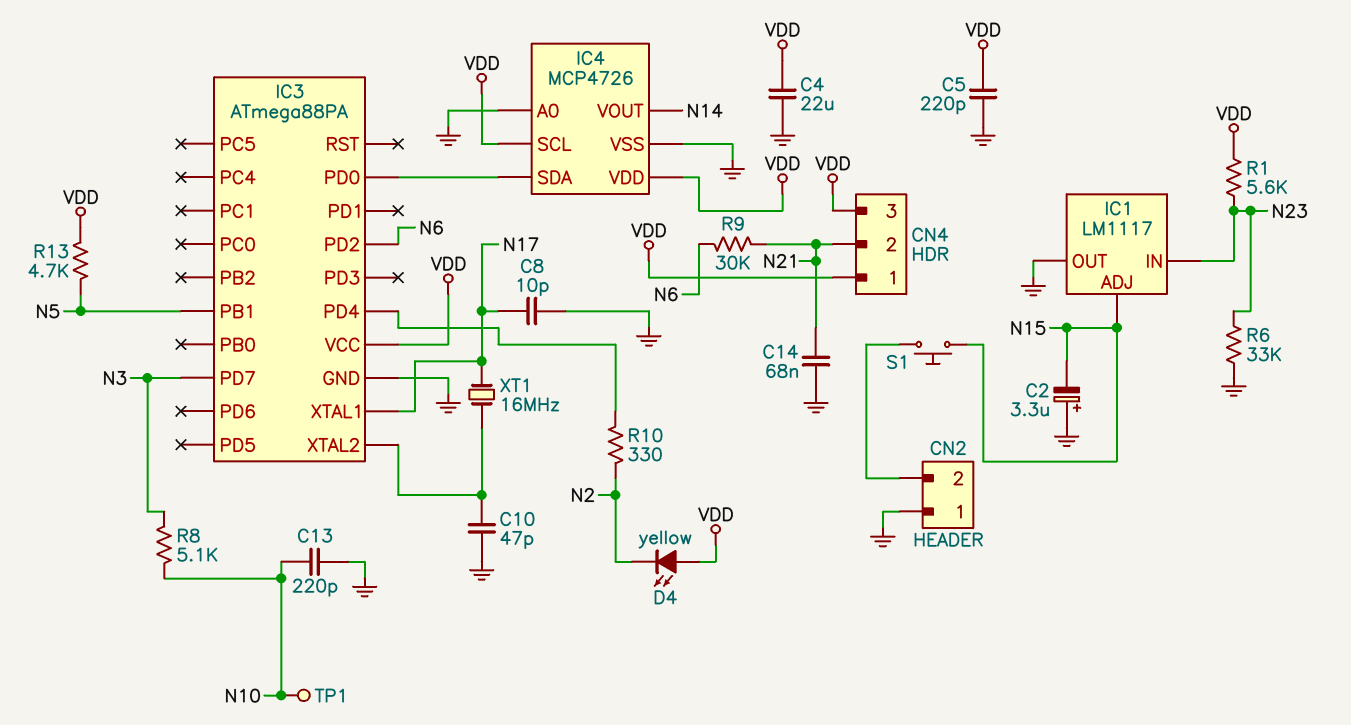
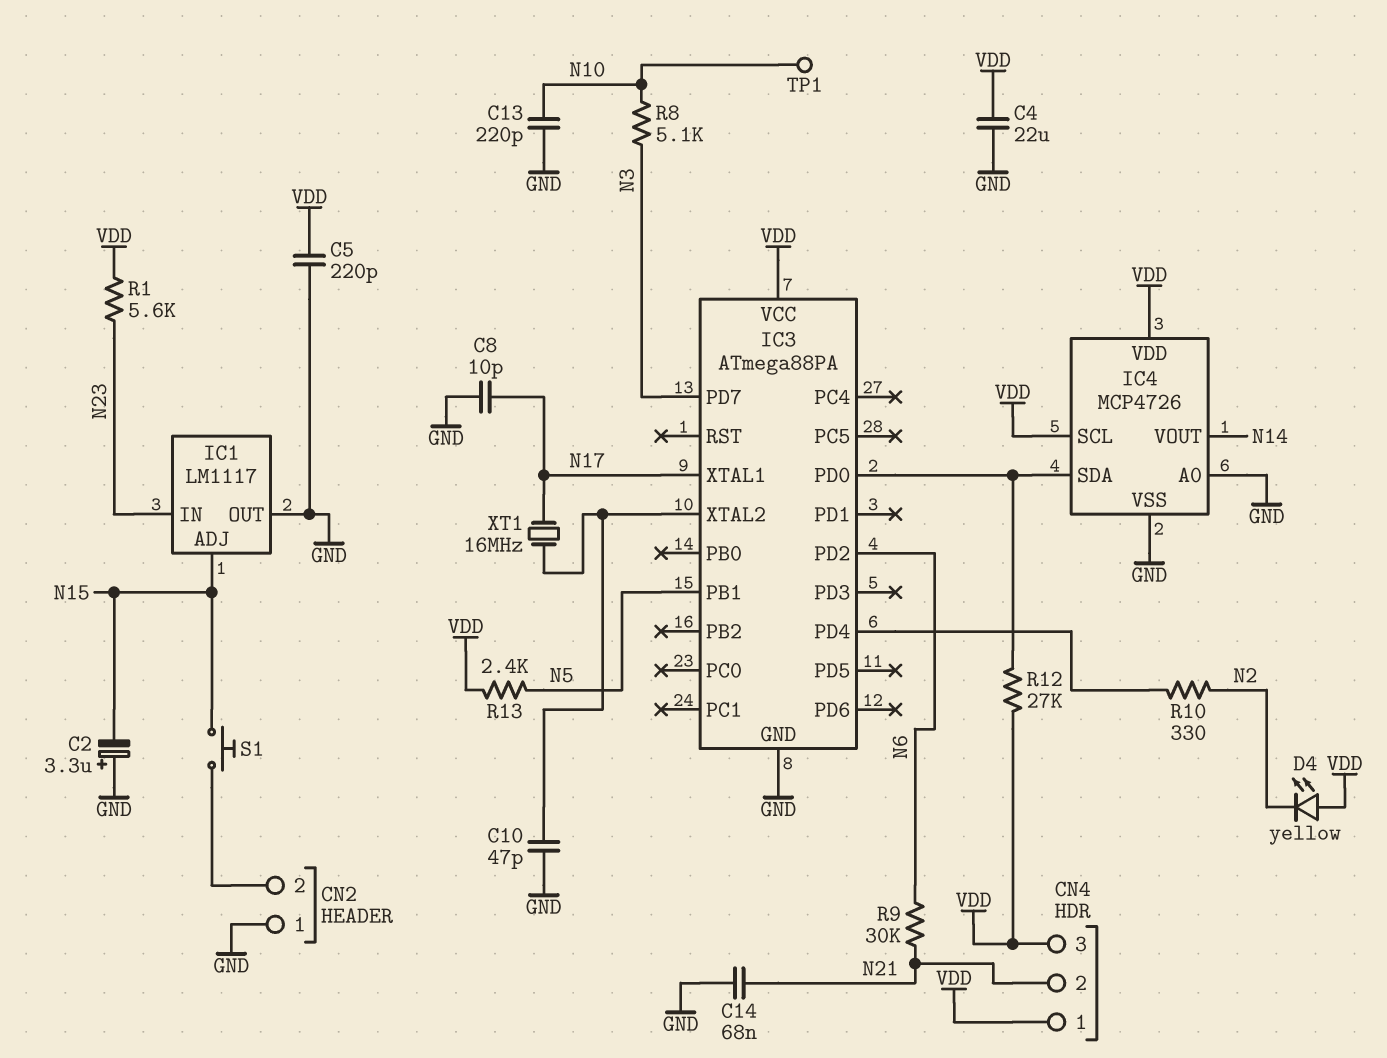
R6: 33k (GND, N23) -> none
R12: none -> 27k (IC3/PD0, VDD)
R13: 4.7k (N5, VDD) -> 2.4k (N5, VDD)

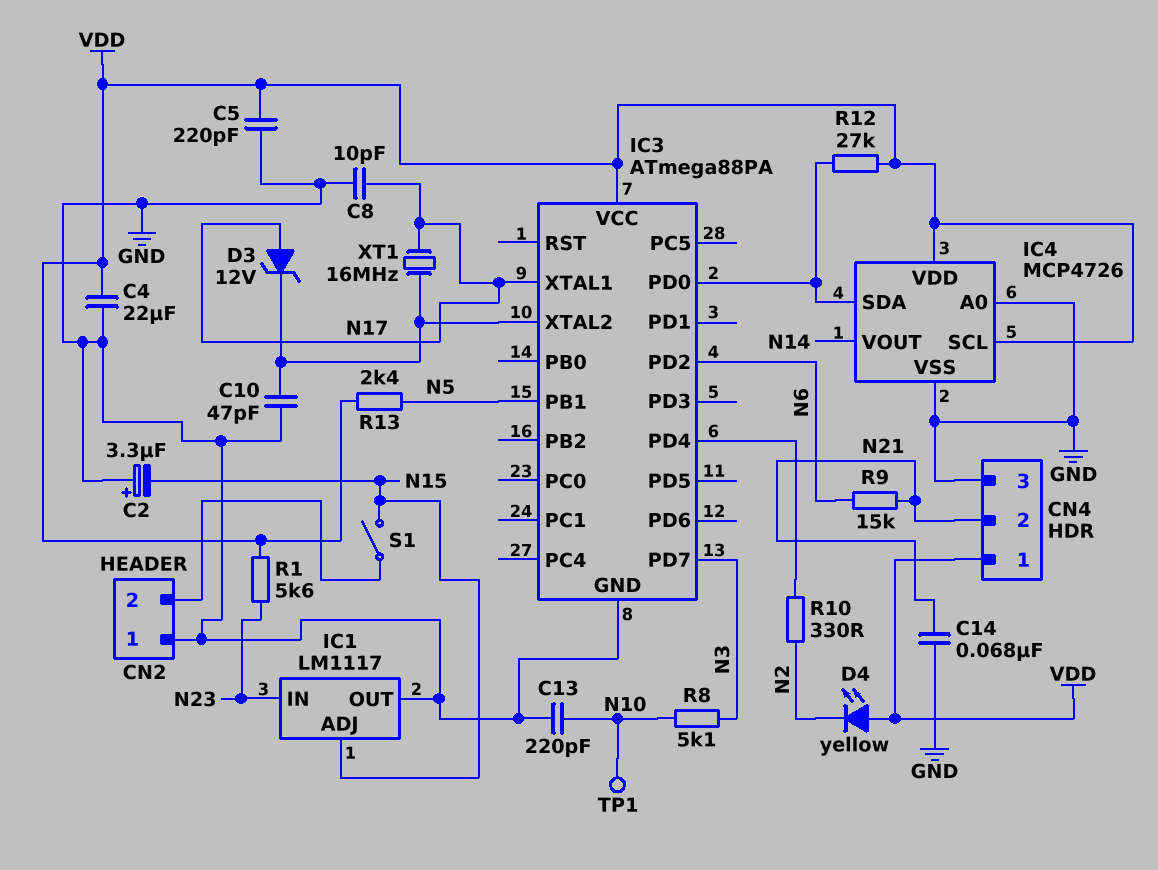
CN4 pin 3: VDD -> GND
D3: none -> zener 12V (A N17, K IC3/XTAL2)
R9: 30k (N6, N21) -> 15k (N6, N21)
S1: button (CN2/2, N15) -> switch (CN2/2, N15)

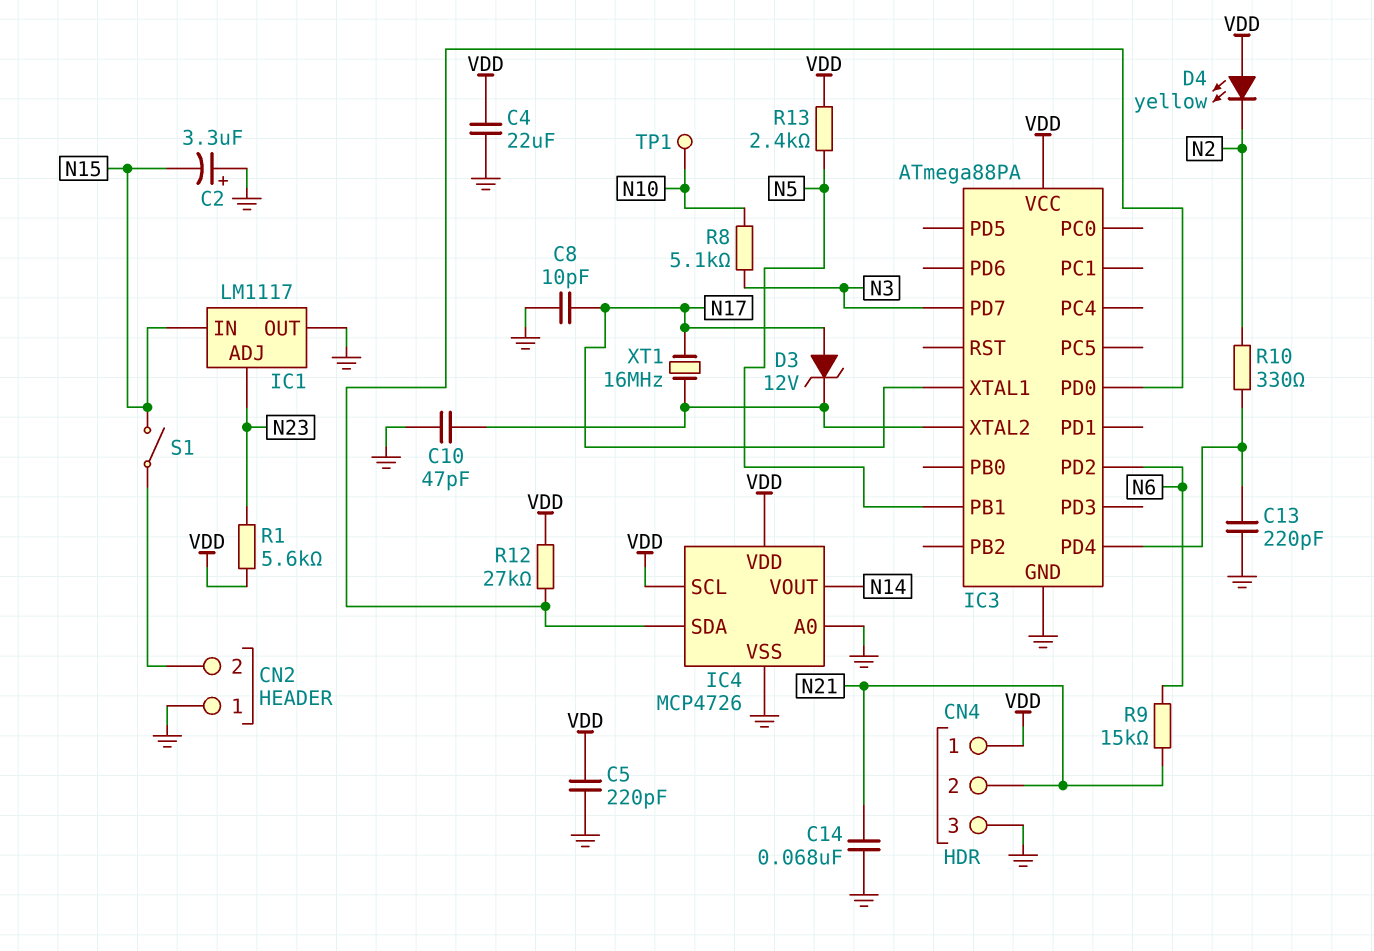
C13: 220pF (GND, N10) -> 220pF (GND, IC3/PD4)
IC1 pin ADJ: N15 -> N23
IC1 pin IN: N23 -> N15

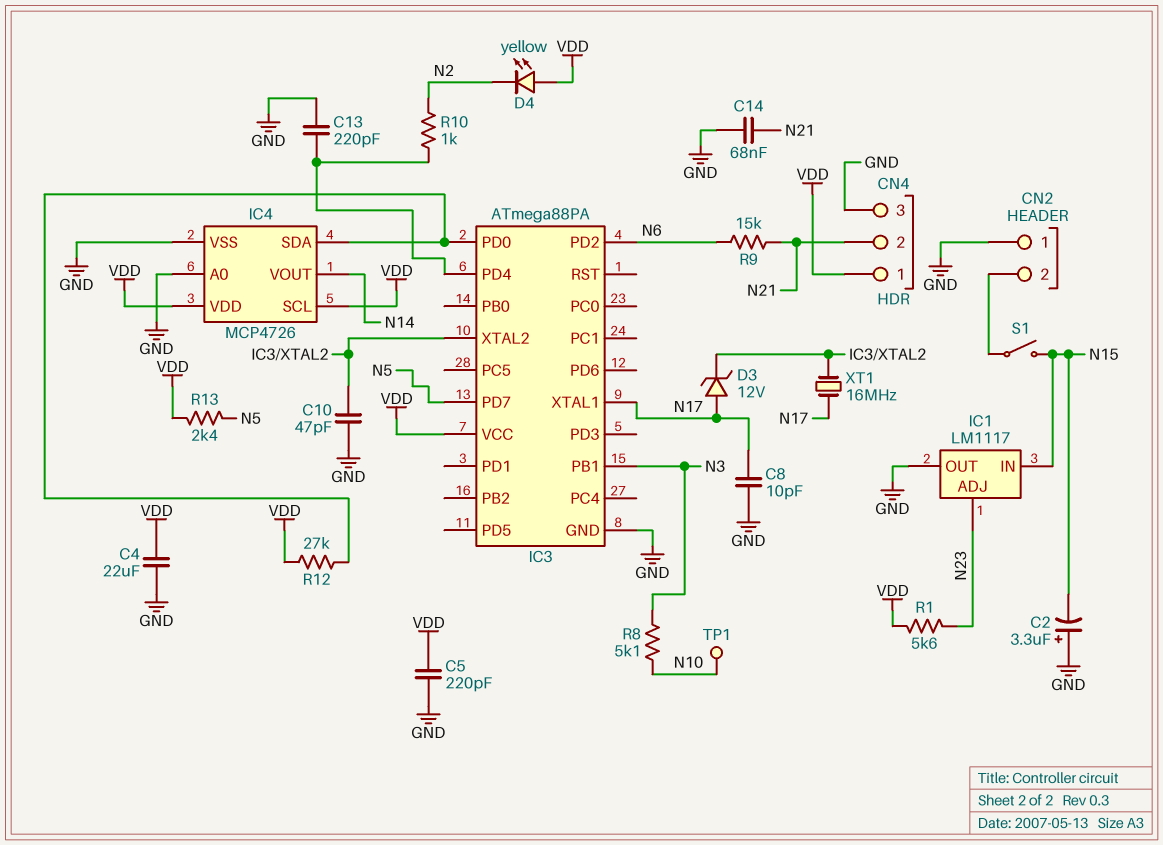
IC3 pin PB1: N5 -> N3
IC3 pin PD7: N3 -> N5
R10: 330 (IC3/PD4, N2) -> 1k (IC3/PD4, N2)

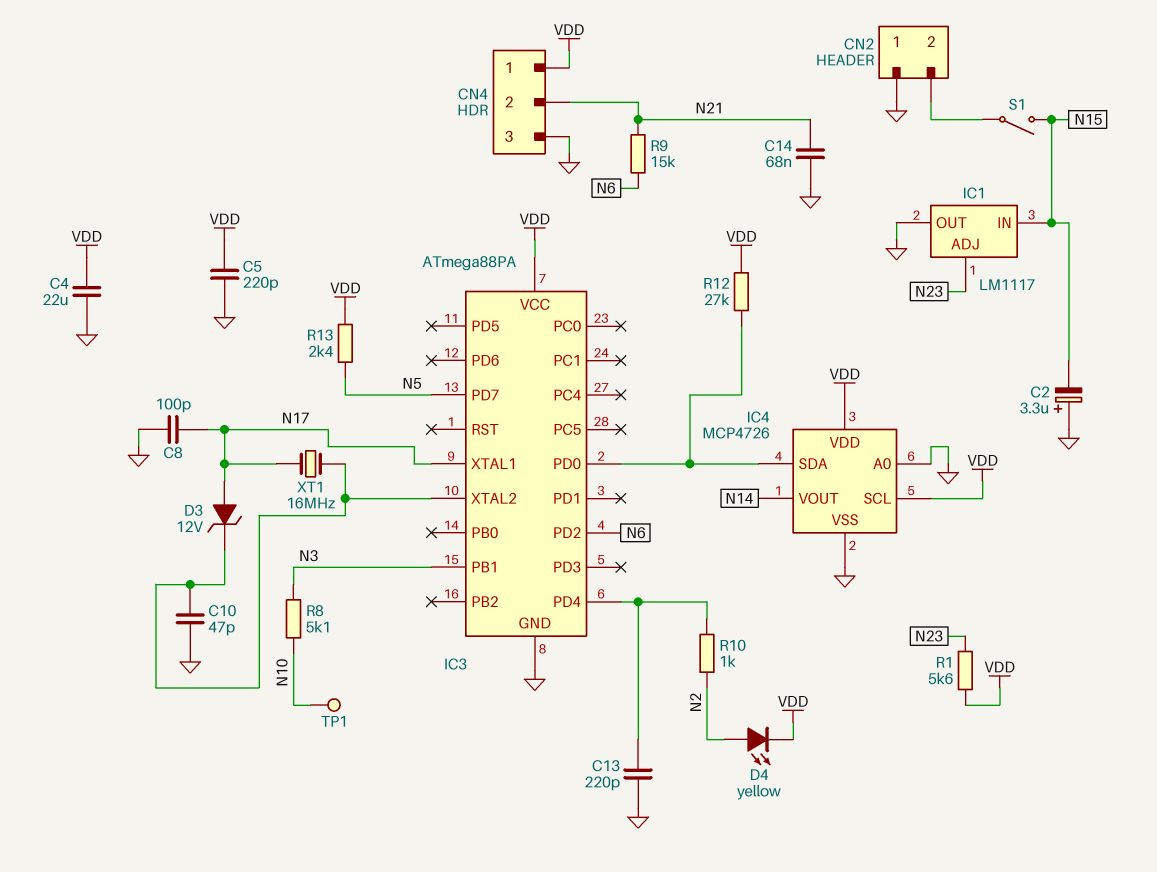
C8: 10pF (GND, N17) -> 100pF (GND, N17)
D4: LED yellow (A VDD, K N2) -> LED yellow (A N2, K VDD)

